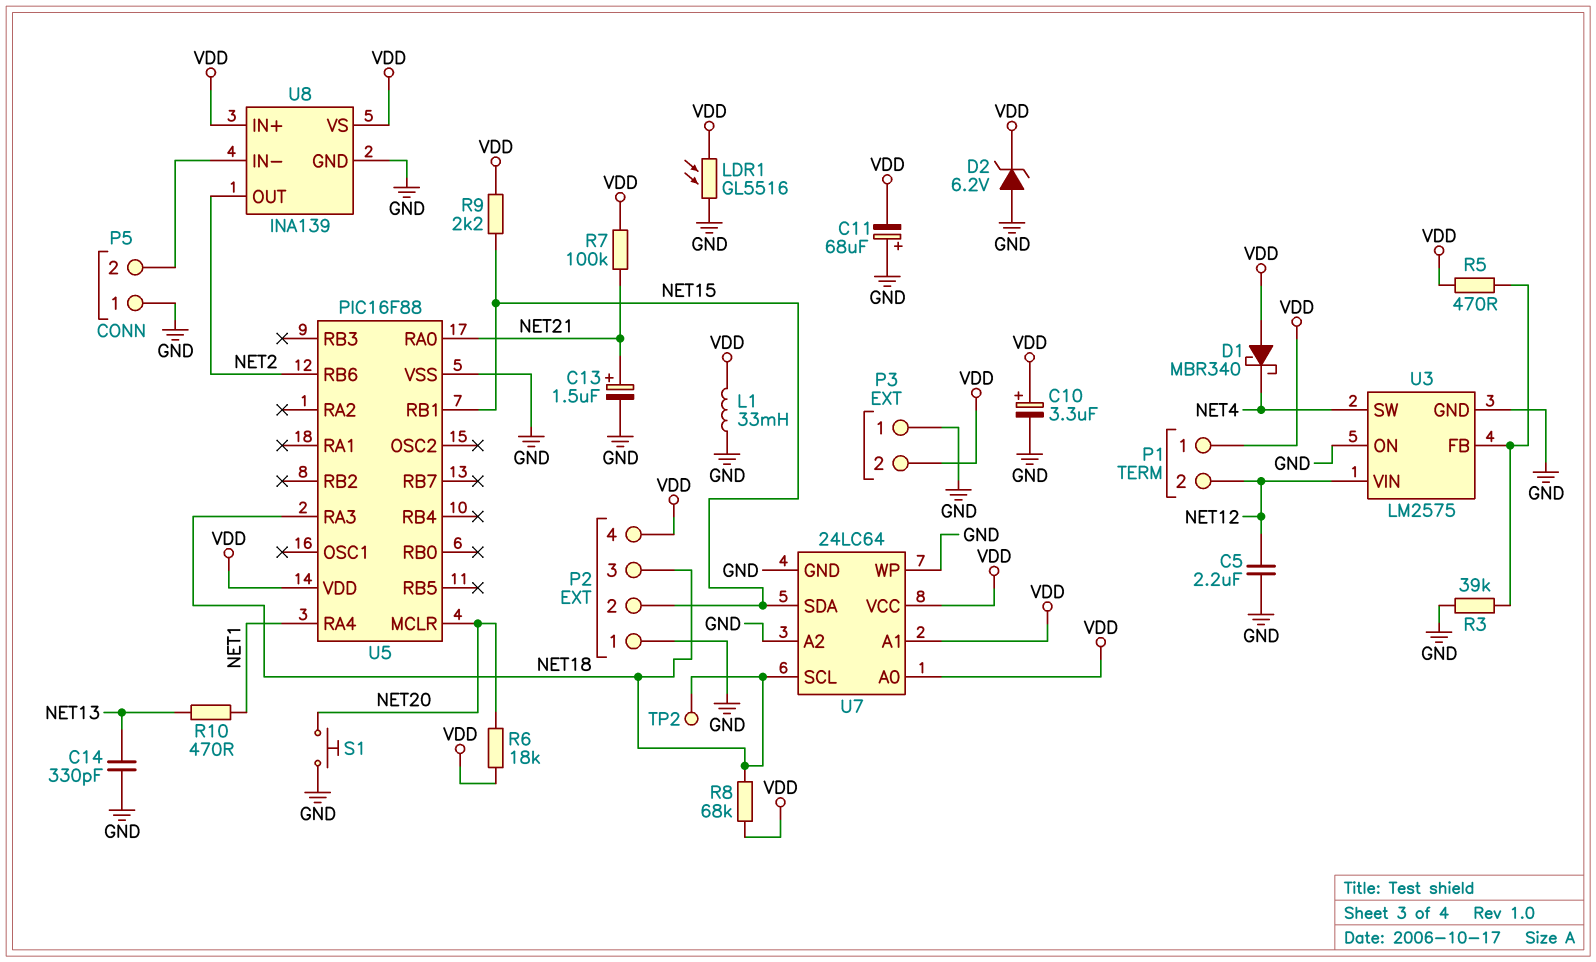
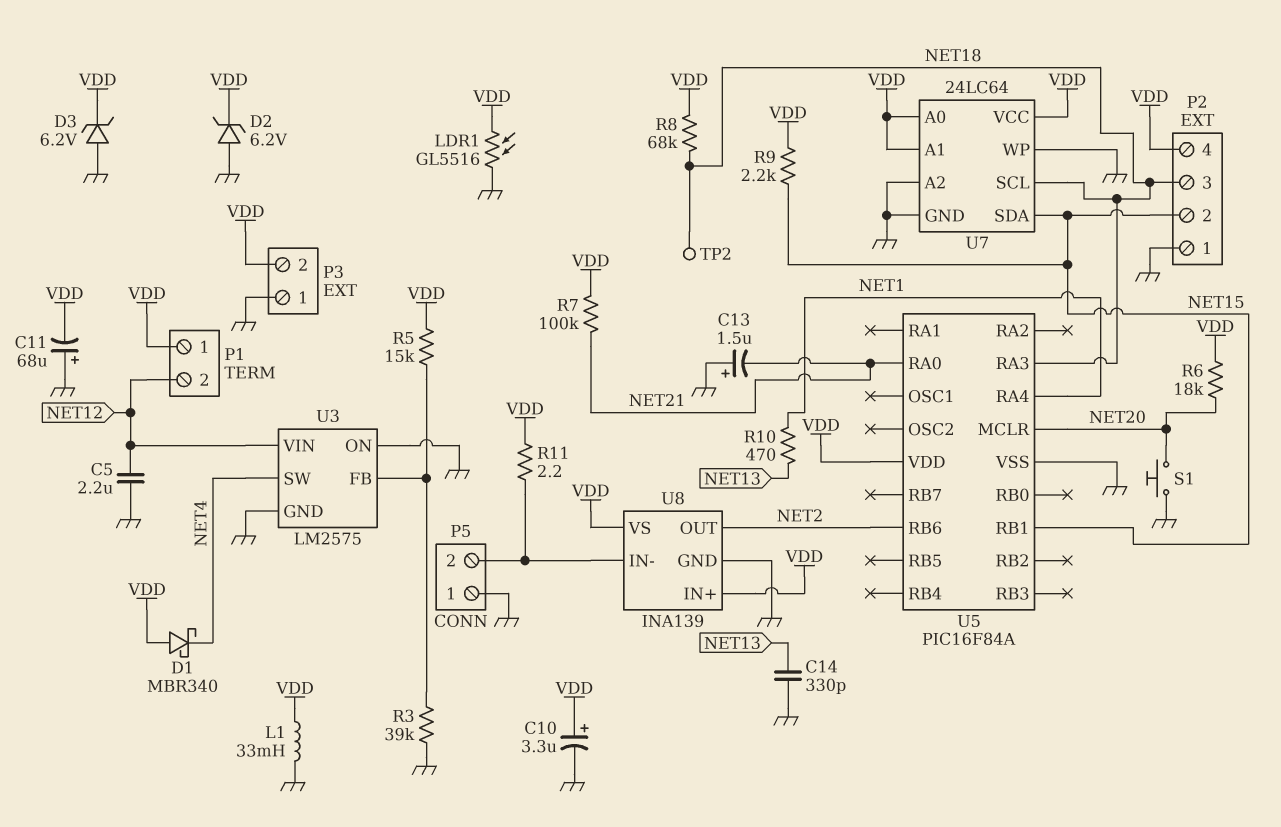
C13: 1.5uF (plus NET21, minus GND) -> 1.5uF (plus GND, minus NET21)
D3: none -> zener 6.2V (A GND, K VDD)
R5: 470 (U3/FB, VDD) -> 15k (U3/FB, VDD)
R11: none -> 2.2 (P5/2, VDD)
U5: PIC16F88 -> PIC16F84A

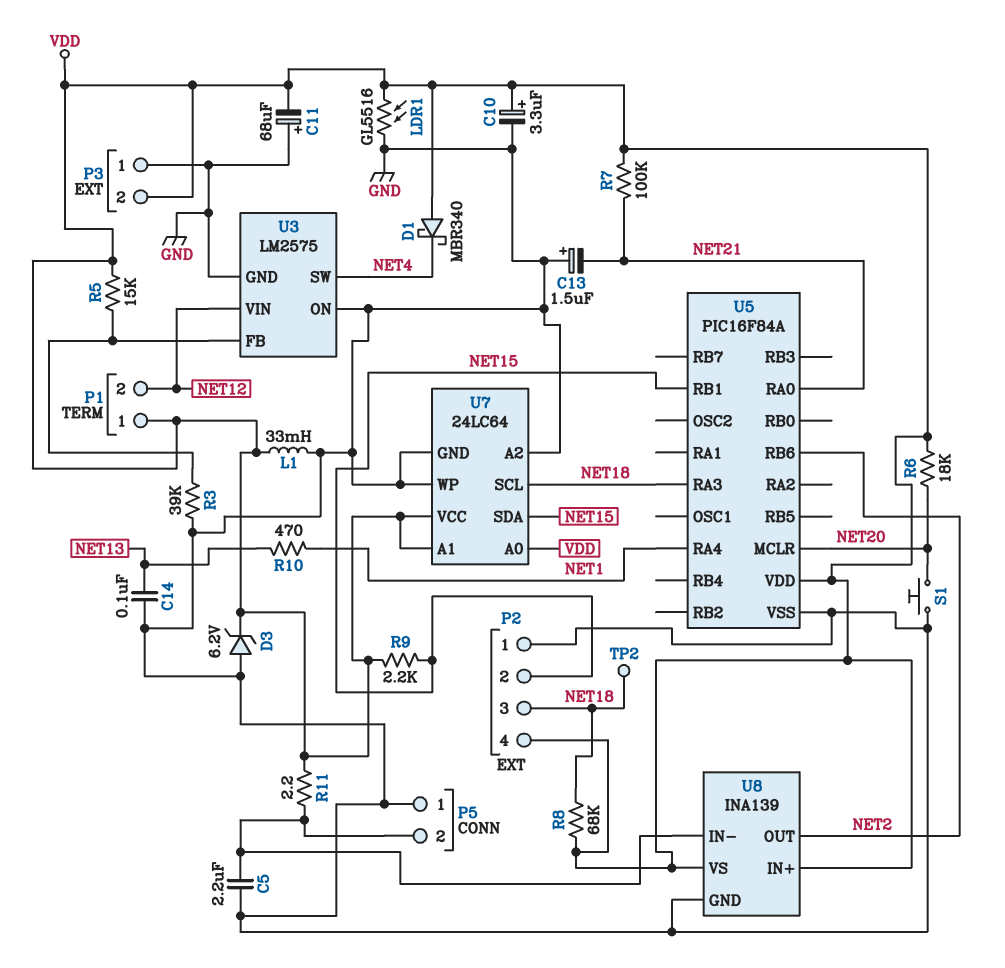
C5: 2.2uF (GND, NET12) -> 2.2uF (GND, P5/2)
C14: 330pF (GND, NET13) -> 100nF (GND, NET13)
D2: zener 6.2V (A GND, K VDD) -> none

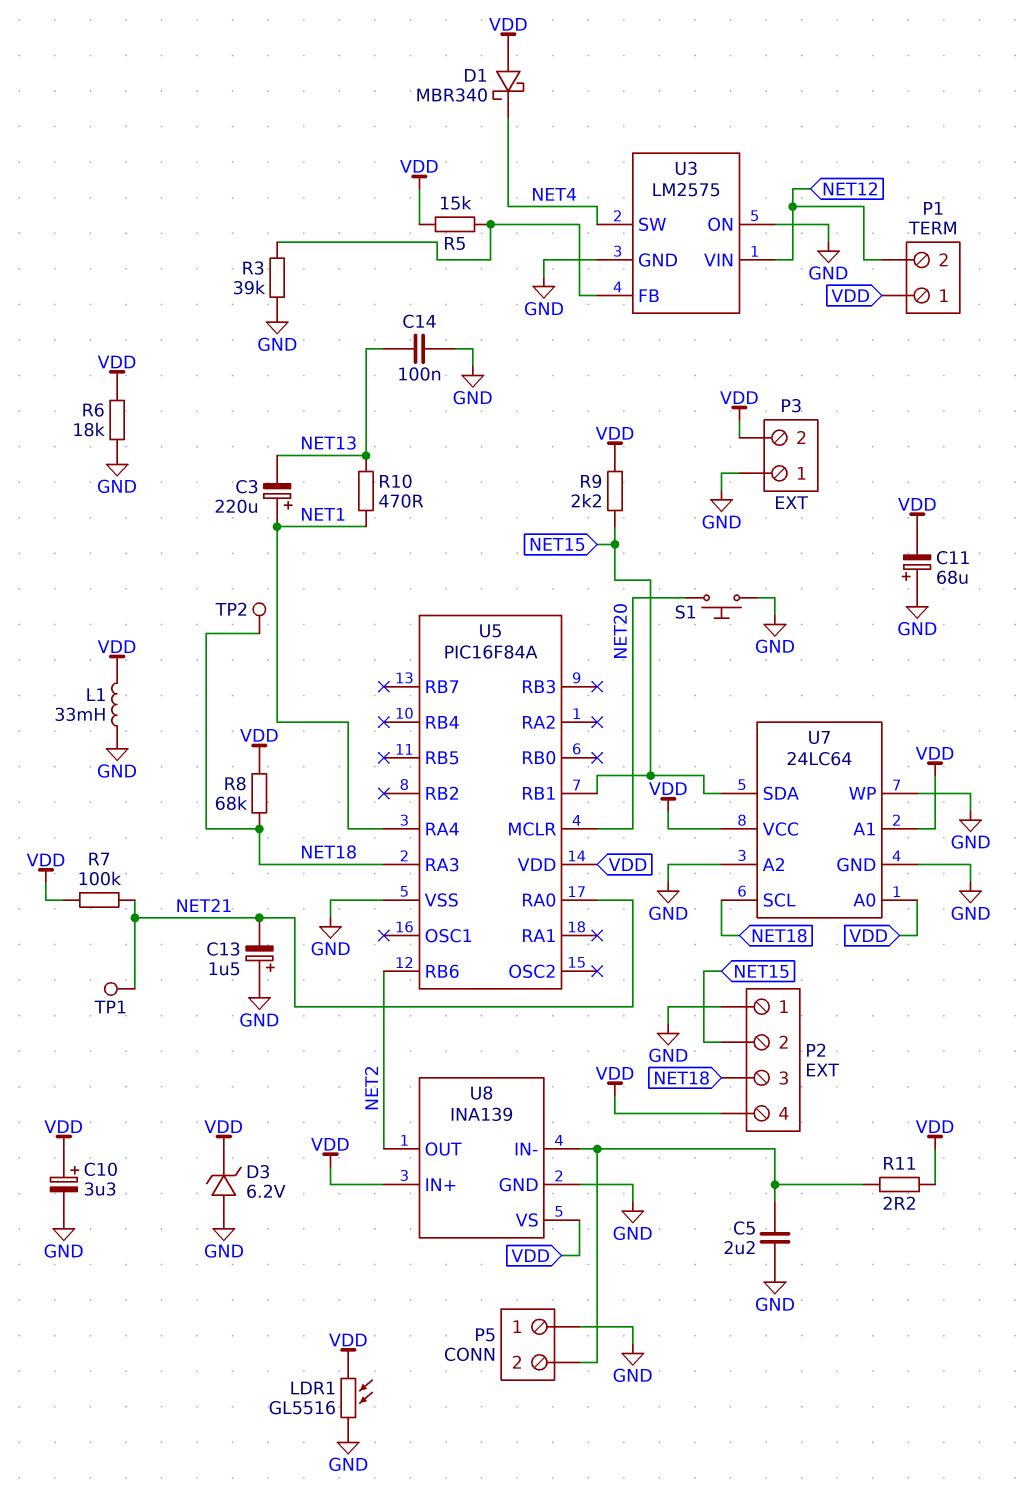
C3: none -> 220uF (plus NET1, minus NET13)
R6: 18k (NET20, VDD) -> 18k (GND, VDD)
TP1: none -> test point (NET21)

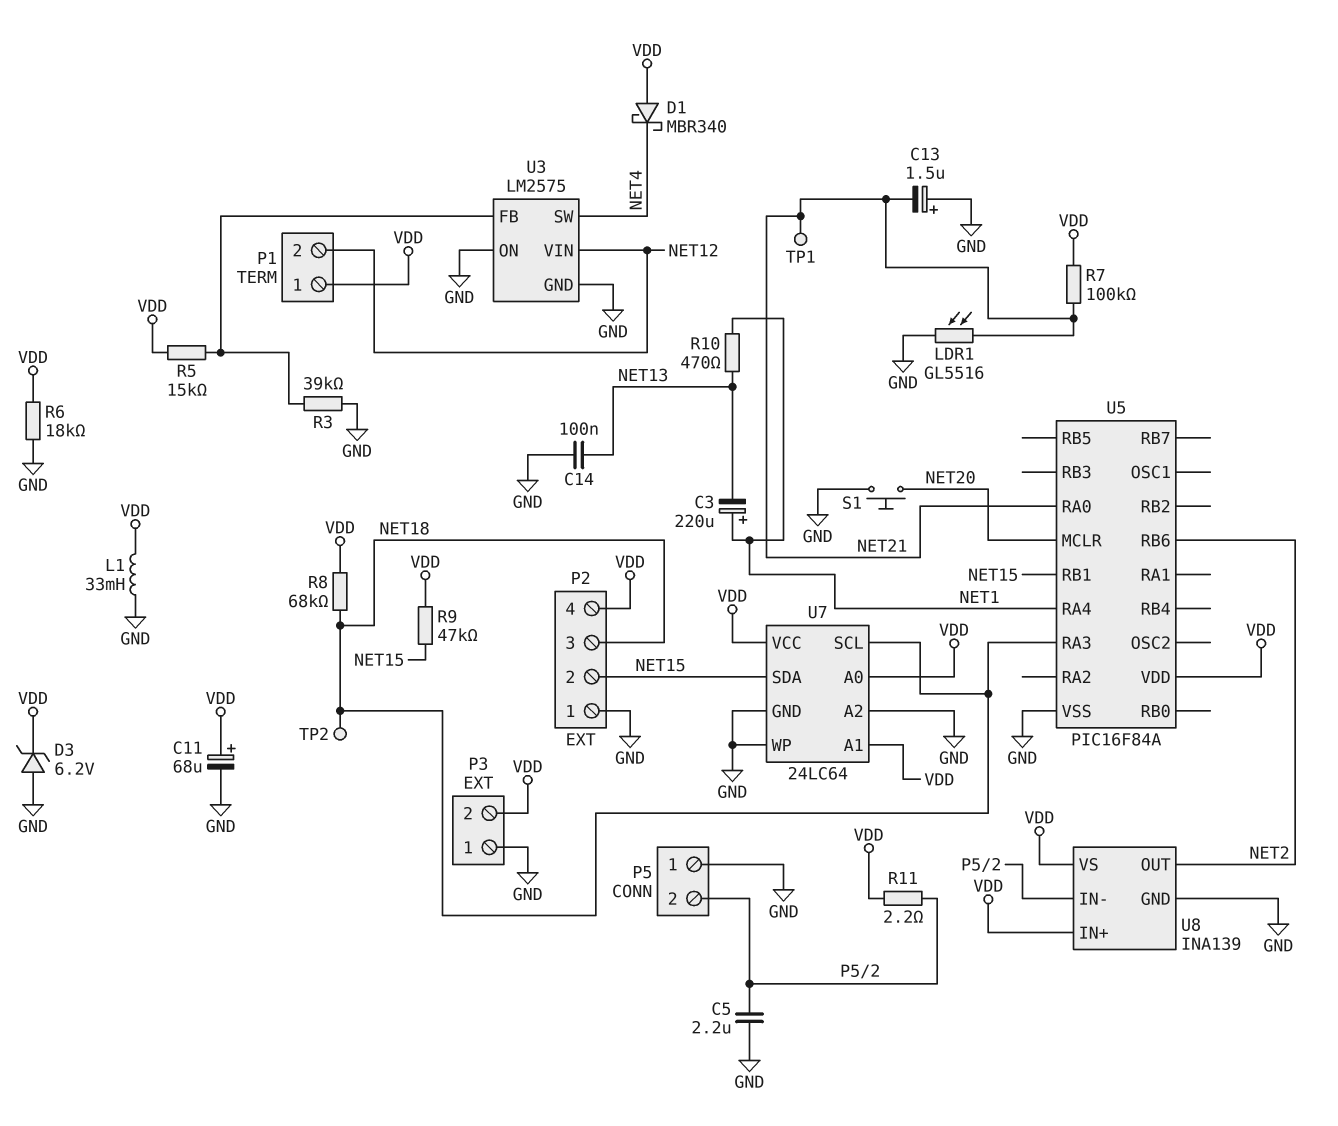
C10: 3.3uF (plus VDD, minus GND) -> none
C11: 68uF (plus GND, minus VDD) -> 68uF (plus VDD, minus GND)
LDR1: GL5516 (GND, VDD) -> GL5516 (GND, NET21)
R9: 2.2k (NET15, VDD) -> 47k (NET15, VDD)

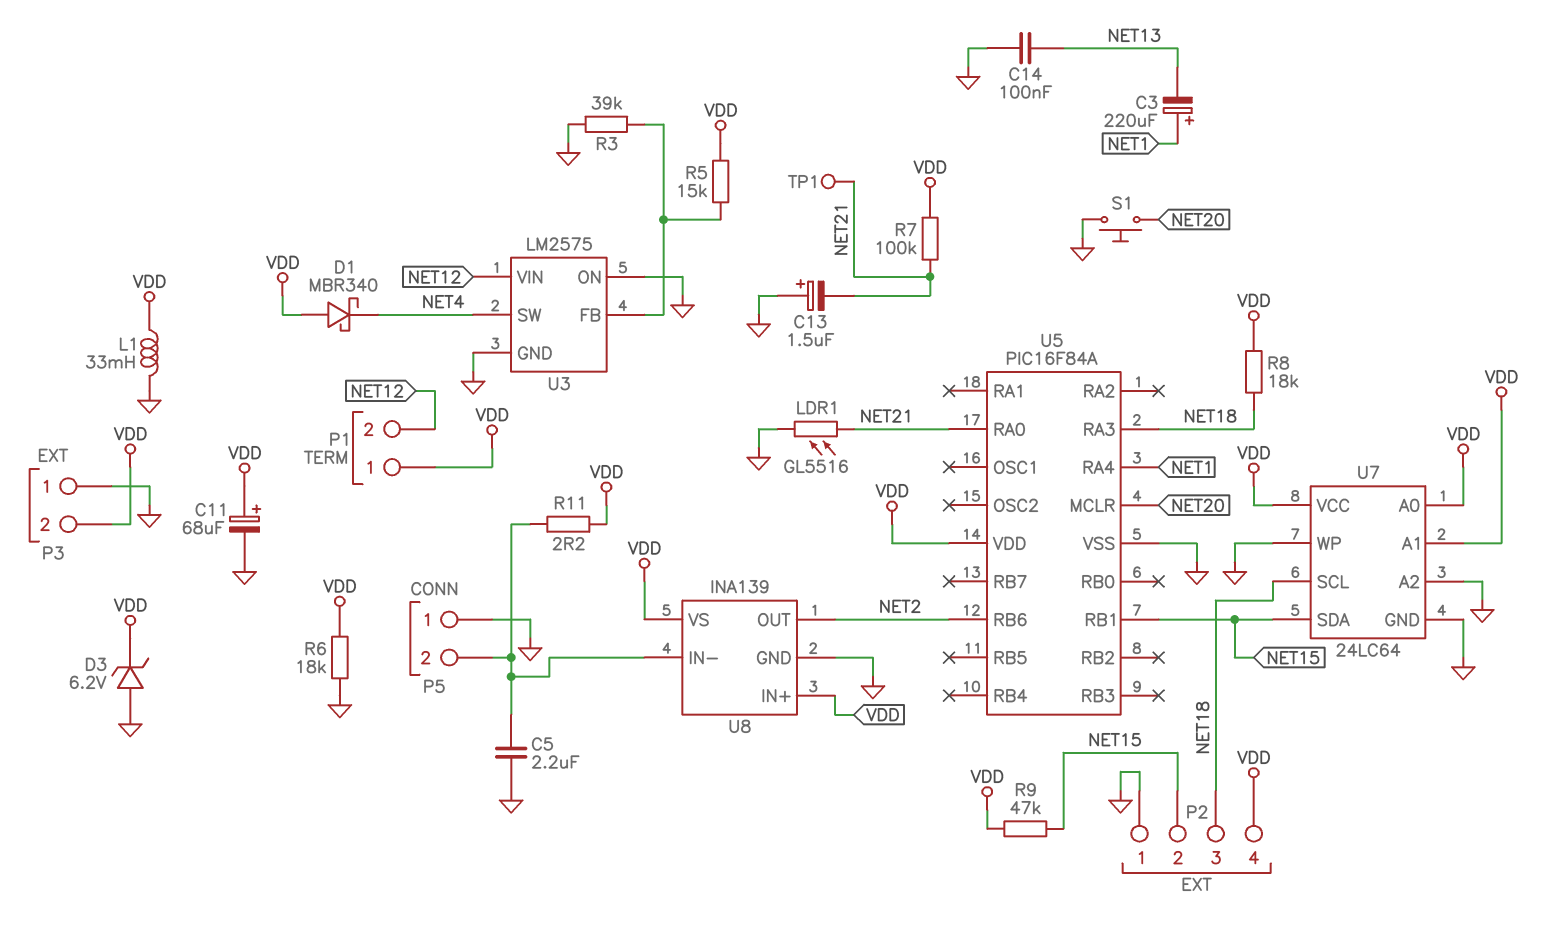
R8: 68k (NET18, VDD) -> 18k (NET18, VDD)
R10: 470 (NET1, NET13) -> none
TP2: test point (NET18) -> none

